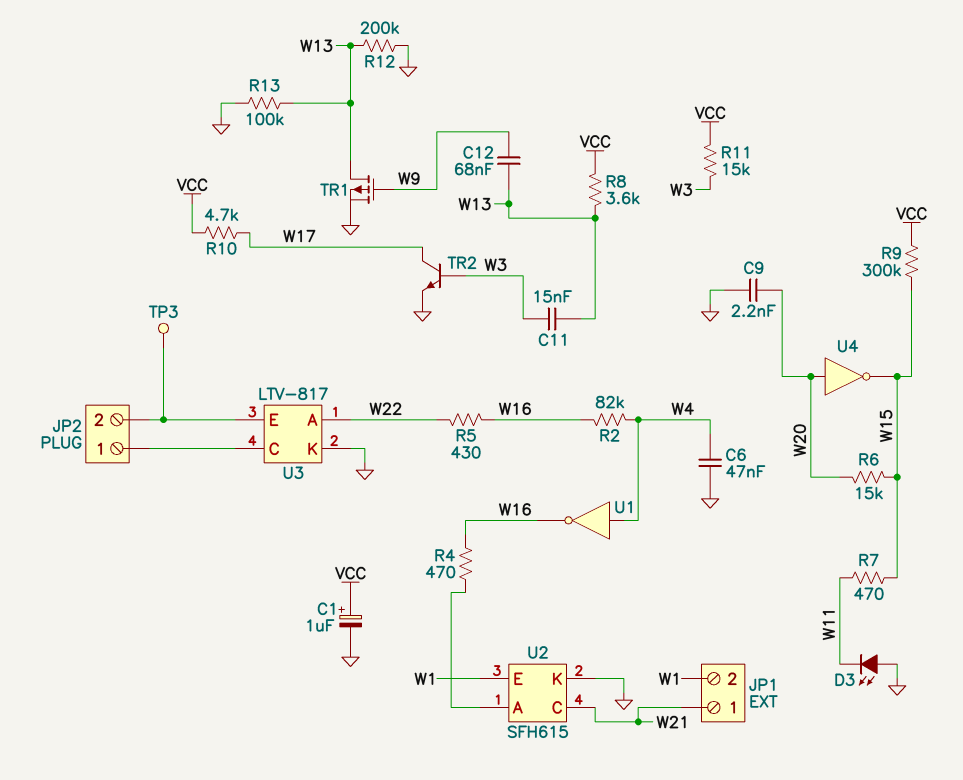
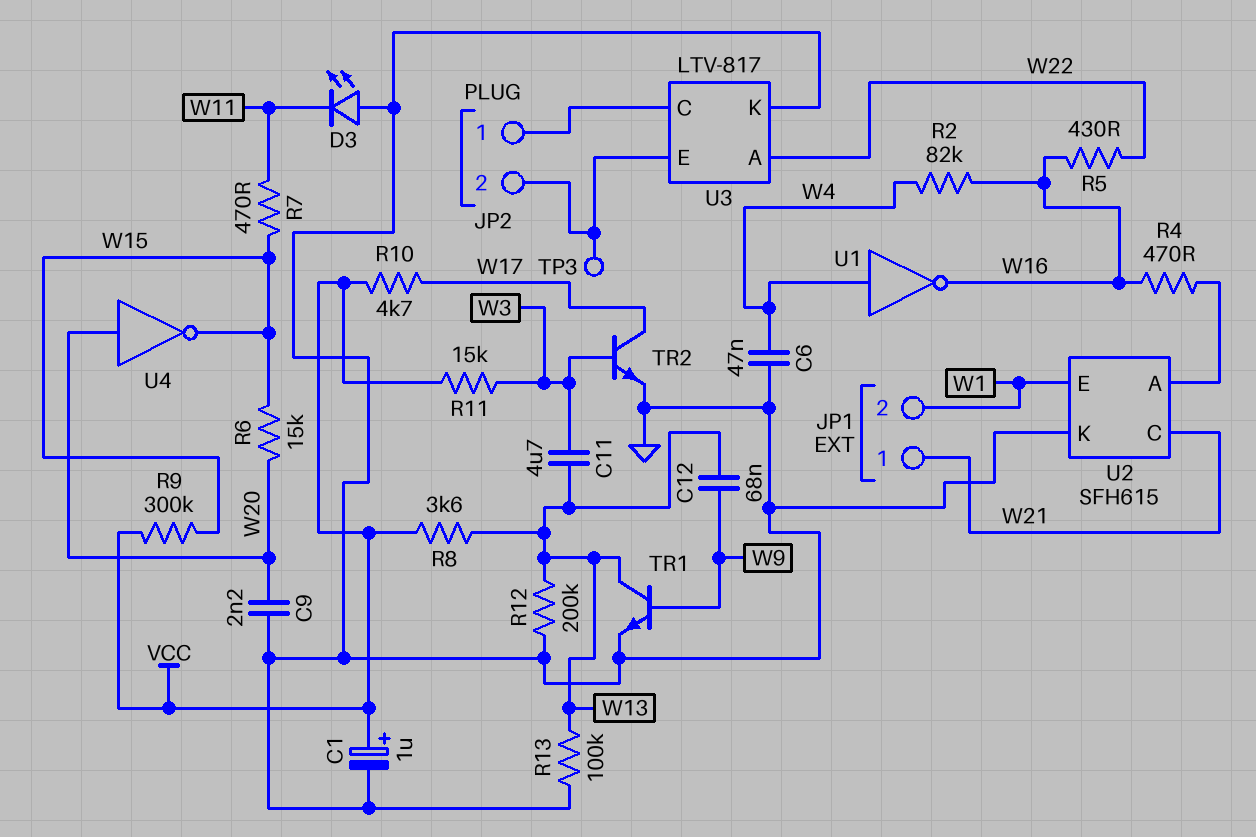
C11: 15nF (W3, W13) -> 4.7uF (W3, W13)
TR1: PMOS (G W9, D W13, S GND) -> NPN (B W9, C W13, E GND)

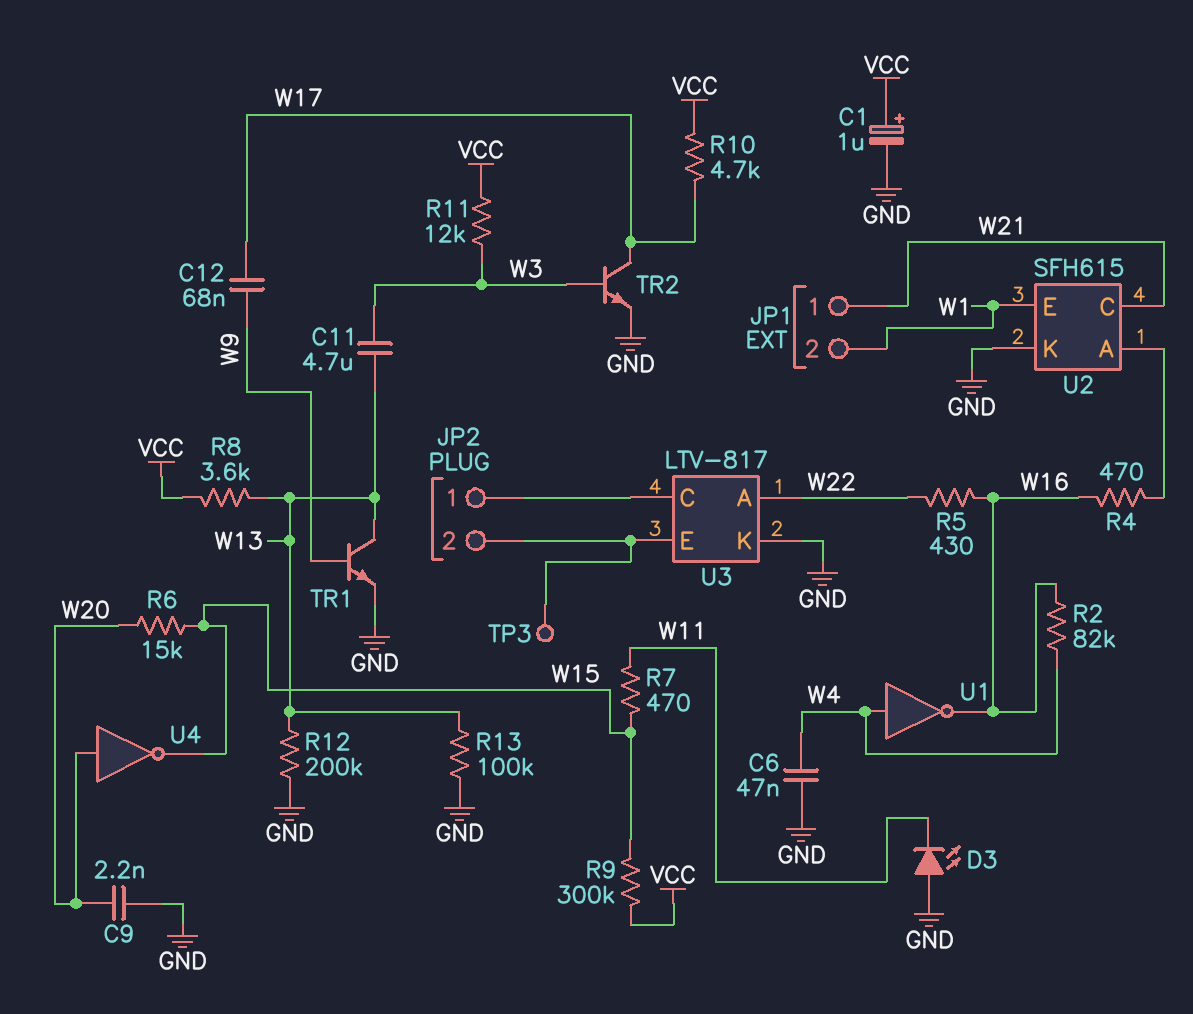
C12: 68nF (W9, W13) -> 68nF (W9, W17)
R11: 15k (VCC, W3) -> 12k (VCC, W3)

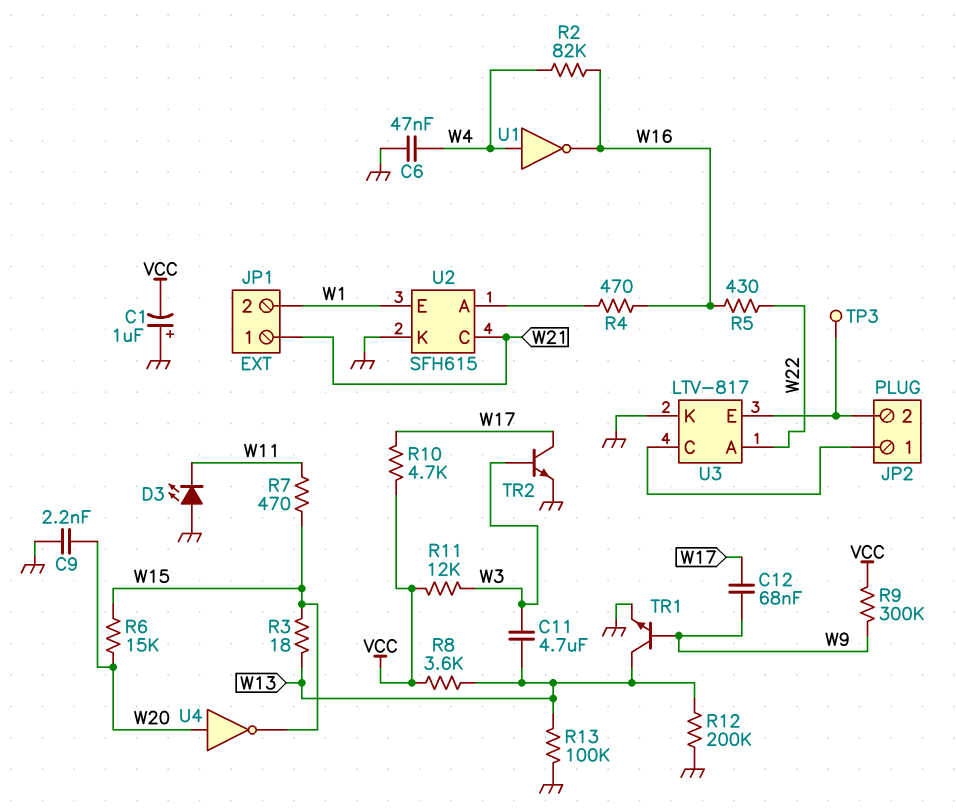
C1: 1uF (plus VCC, minus GND) -> 1uF (plus GND, minus VCC)
R3: none -> 18 (W13, W15)
R9: 300k (VCC, W15) -> 300k (VCC, W9)

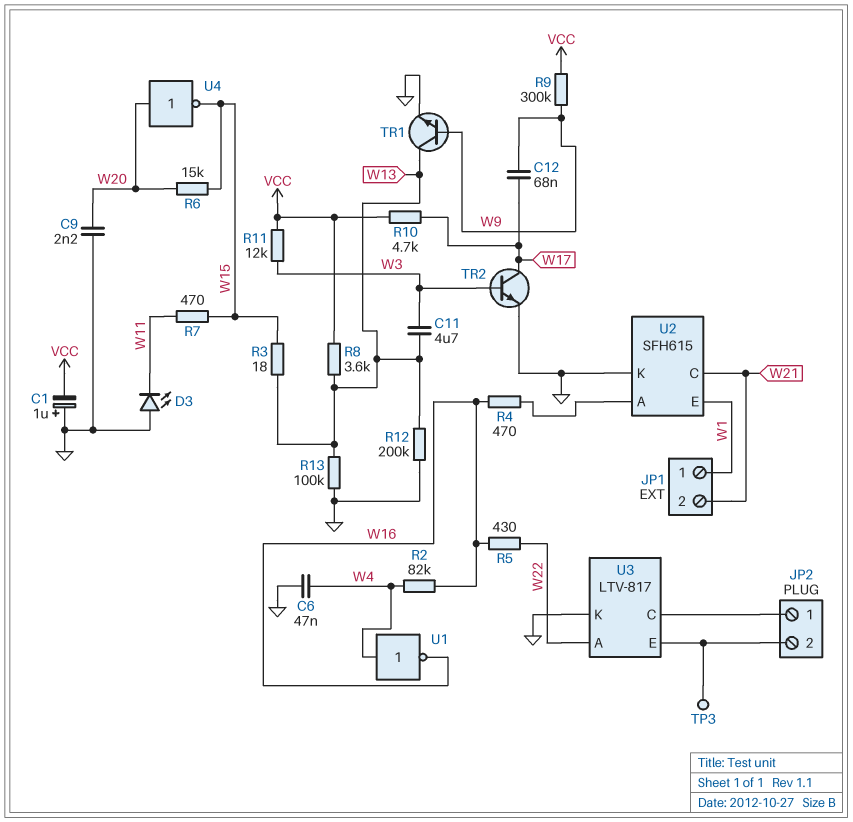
JP1 pin 1: W21 -> W1
JP1 pin 2: W1 -> W21

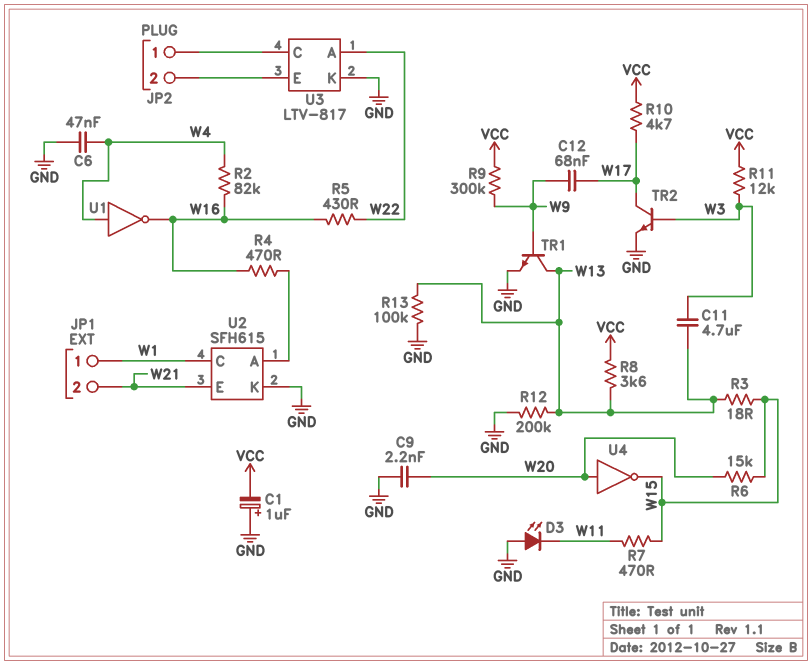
TP3: test point (JP2/2) -> none
U2 pin C: W21 -> W1
U2 pin E: W1 -> W21

